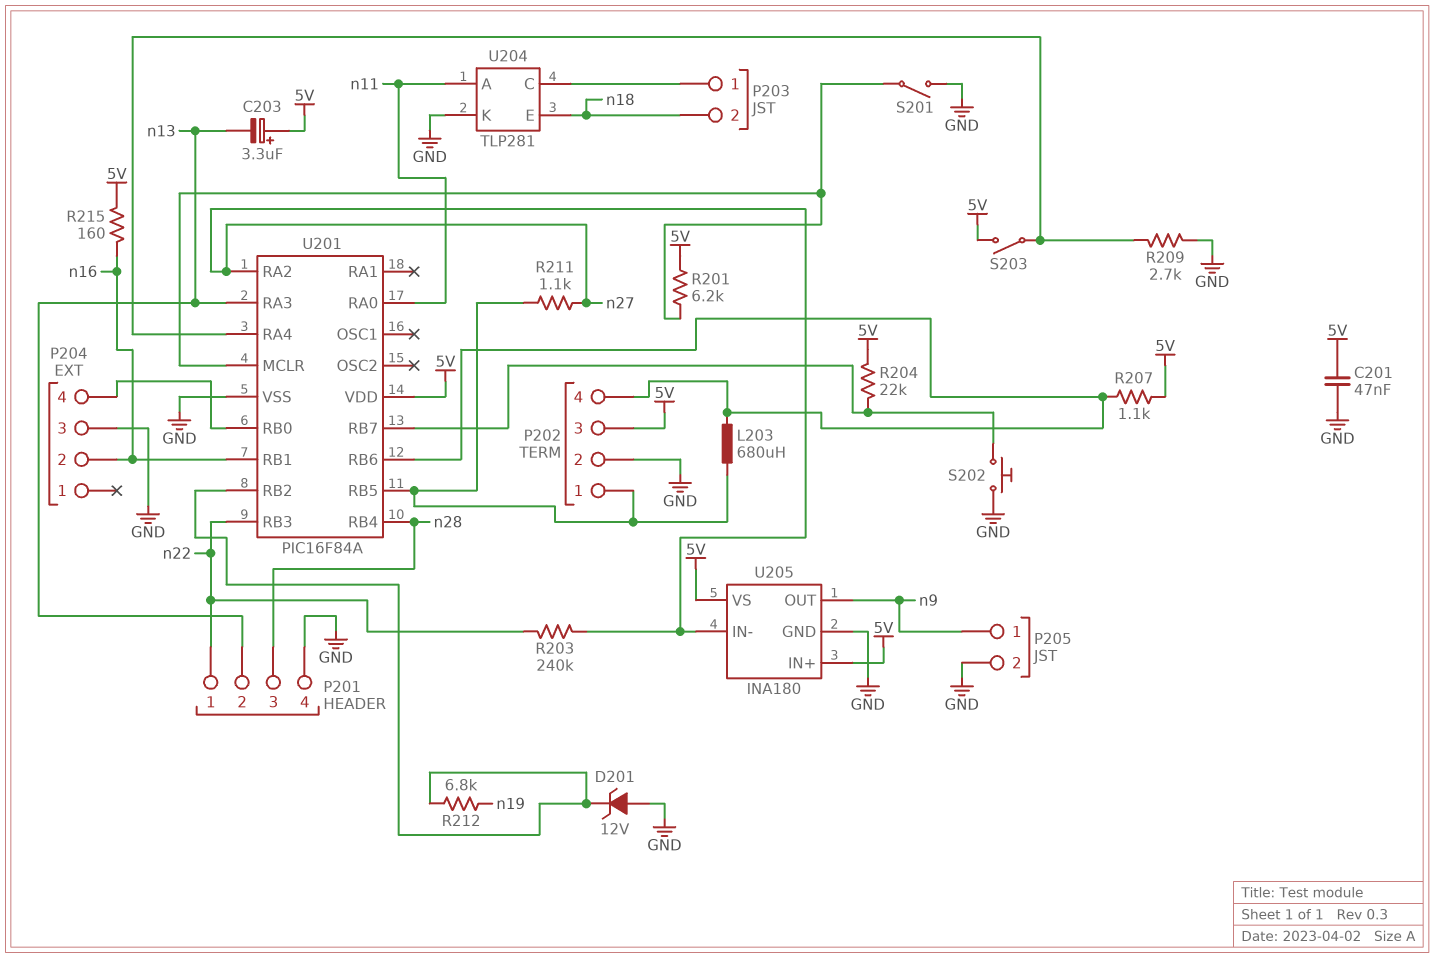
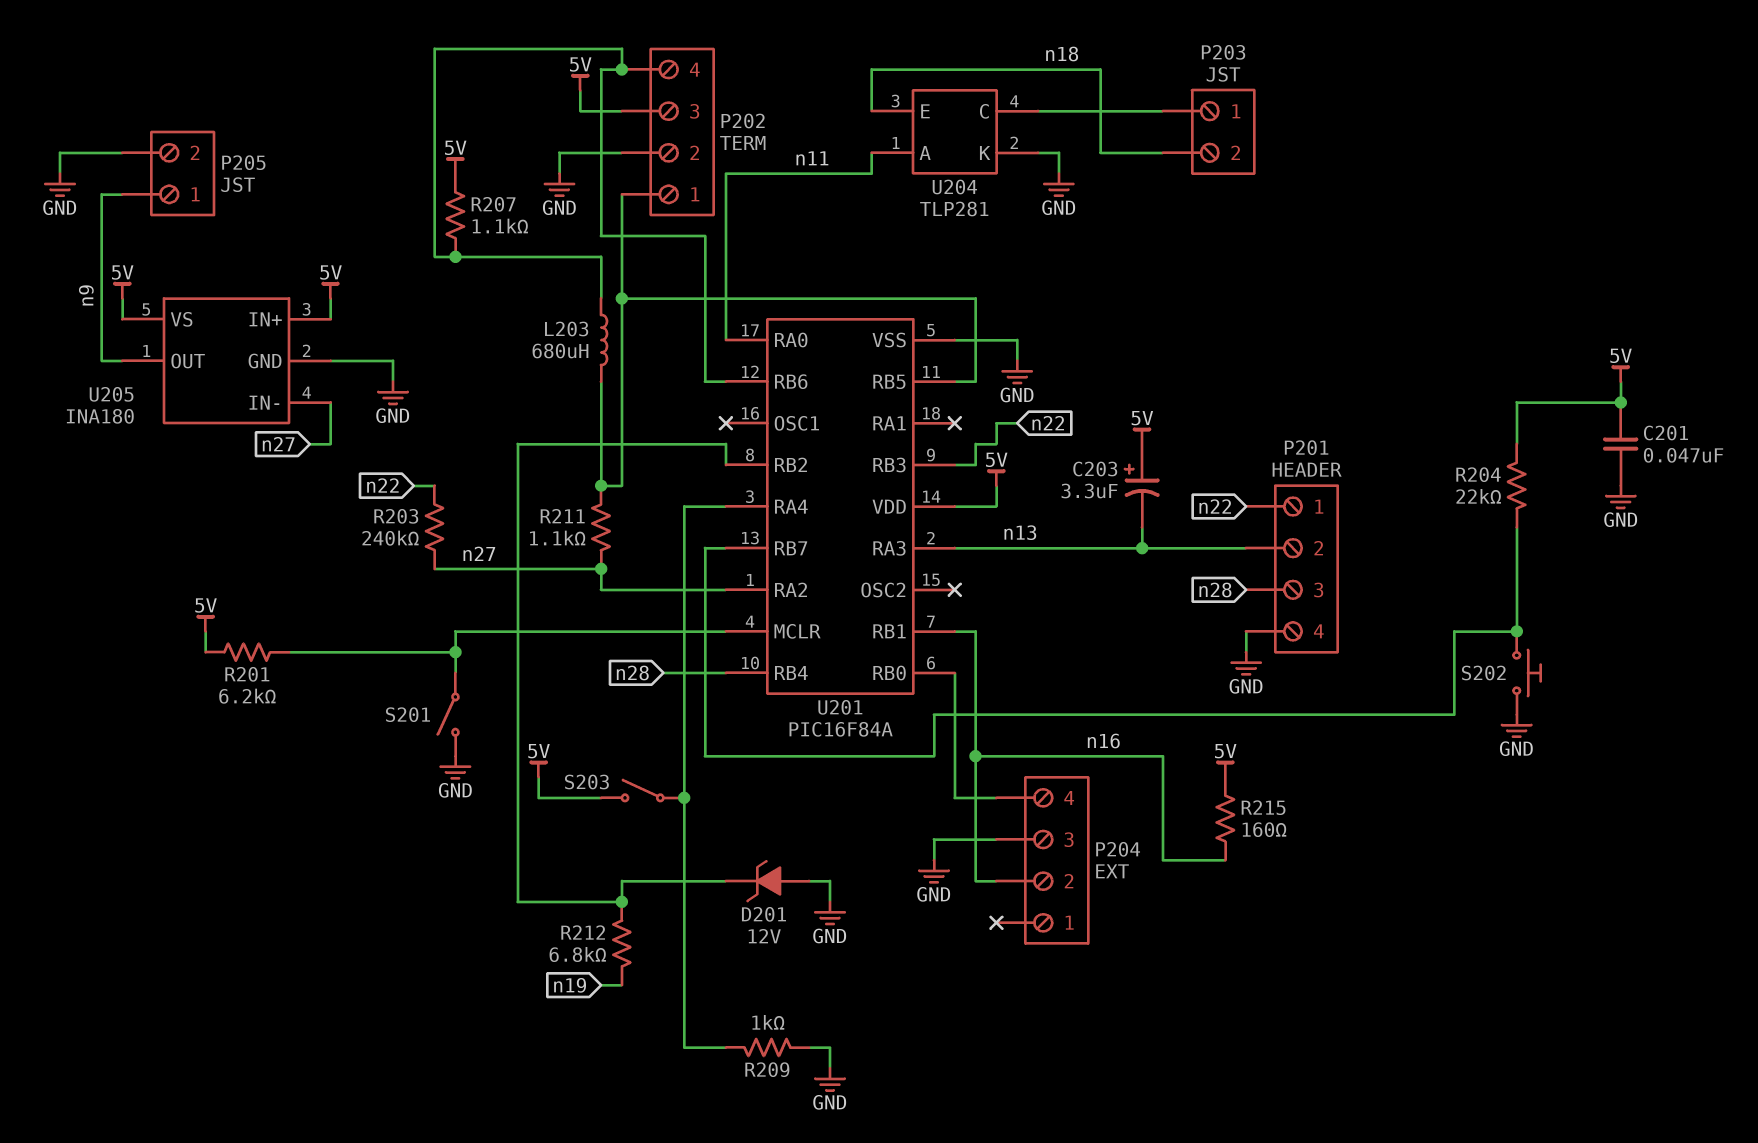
R209: 2.7k (GND, U201/RA4) -> 1k (GND, U201/RA4)

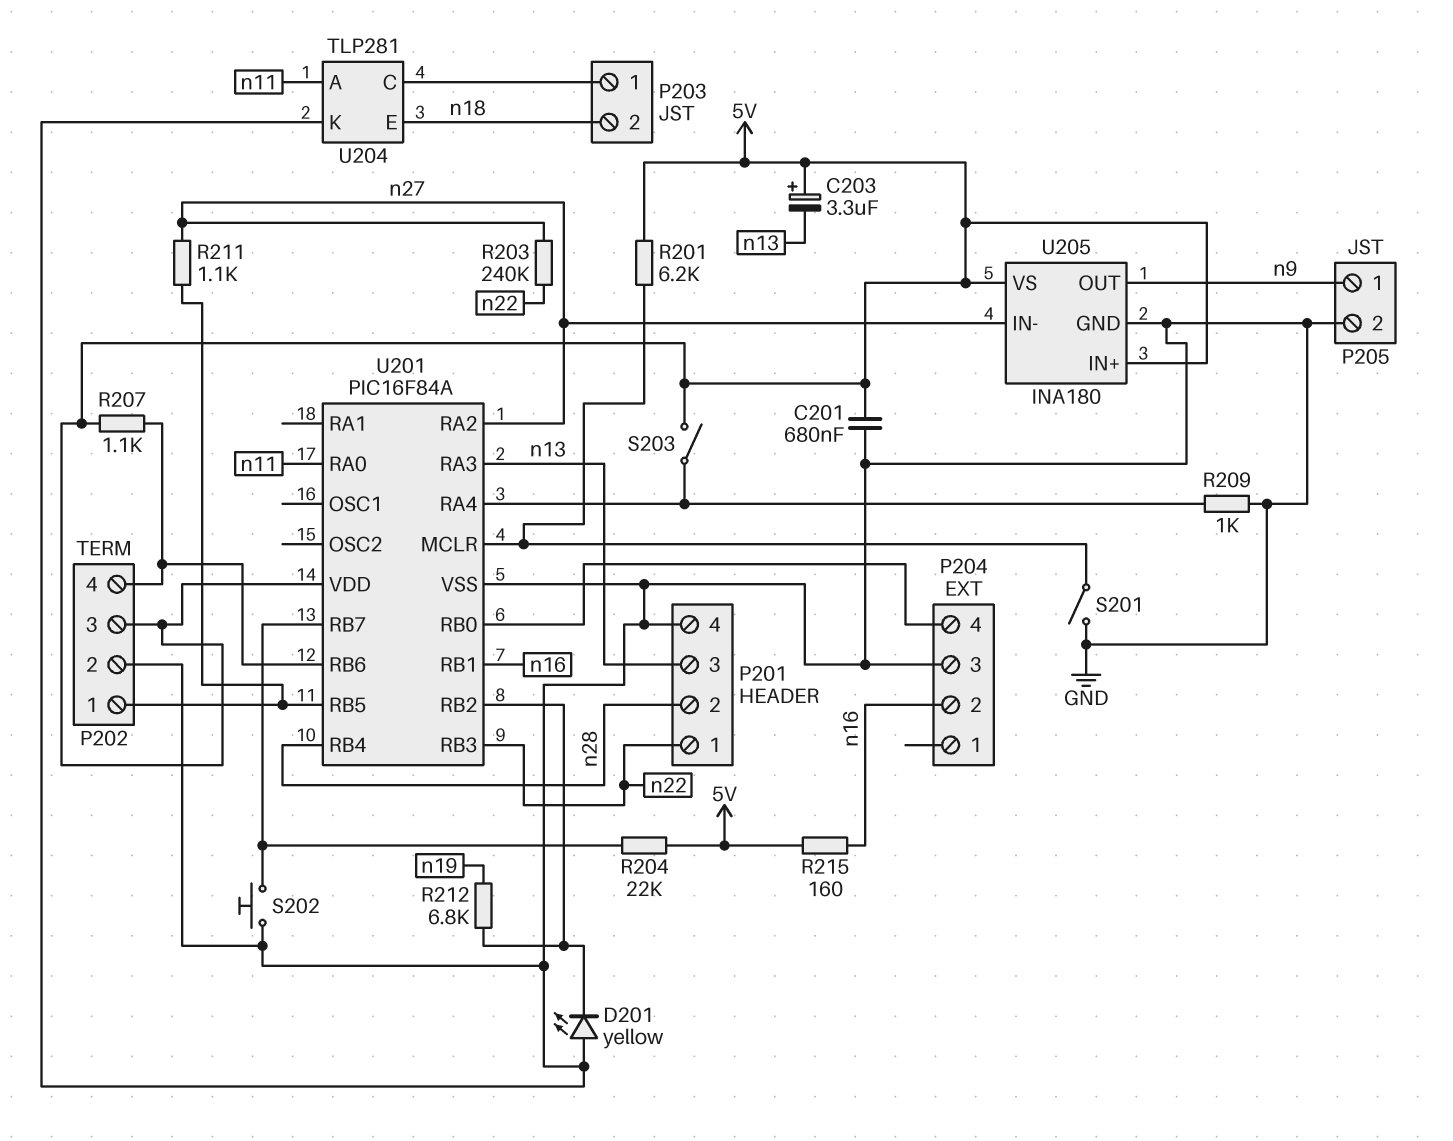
C201: 47nF (5V, GND) -> 680nF (5V, GND)
D201: zener 12V (A GND, K U201/RB2) -> LED yellow (A GND, K U201/RB2)
L203: 680uH (P202/1, P202/4) -> none
P201 pin 2: n13 -> n28
P201 pin 3: n28 -> n13

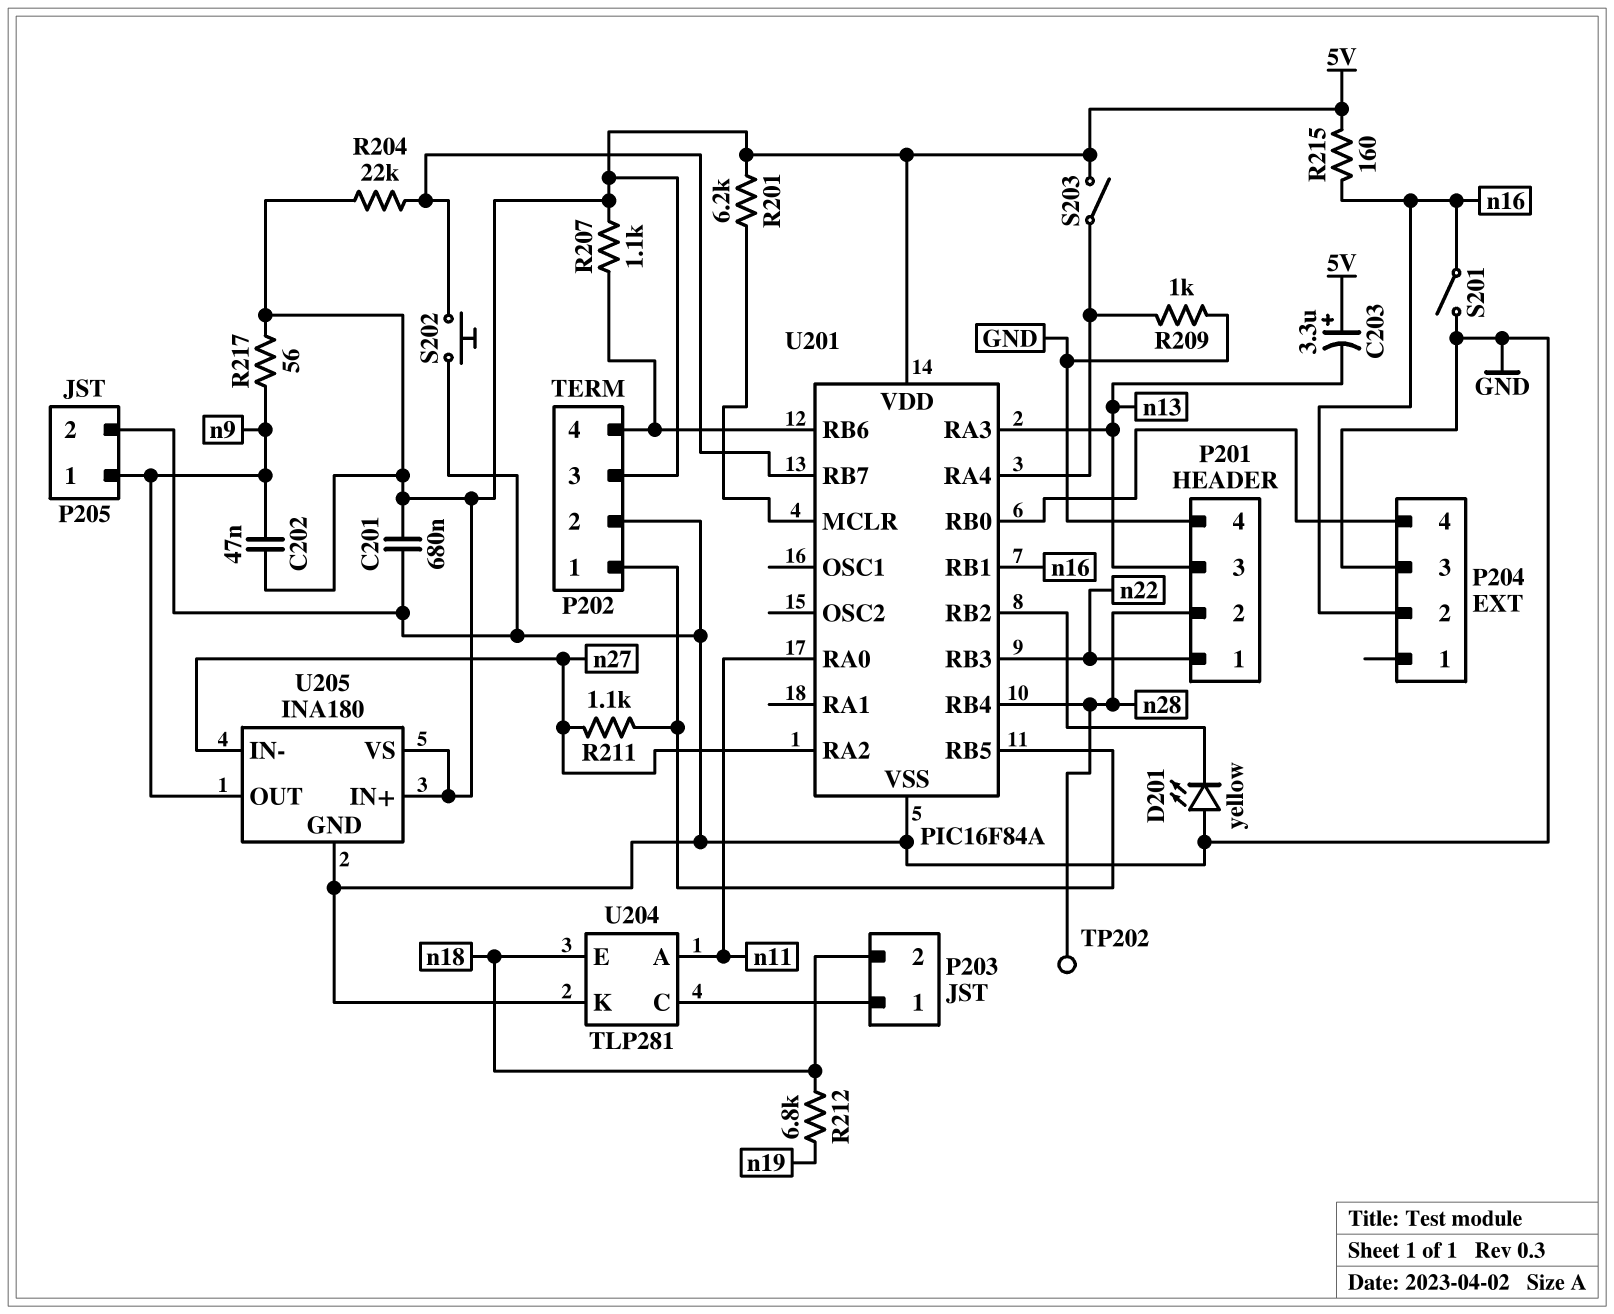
C202: none -> 47nF (5V, n9)
R203: 240k (n22, n27) -> none
R212: 6.8k (U201/RB2, n19) -> 6.8k (n18, n19)
R217: none -> 56 (5V, n9)
S201: switch (GND, U201/MCLR) -> switch (GND, n16)
TP202: none -> test point (n28)

